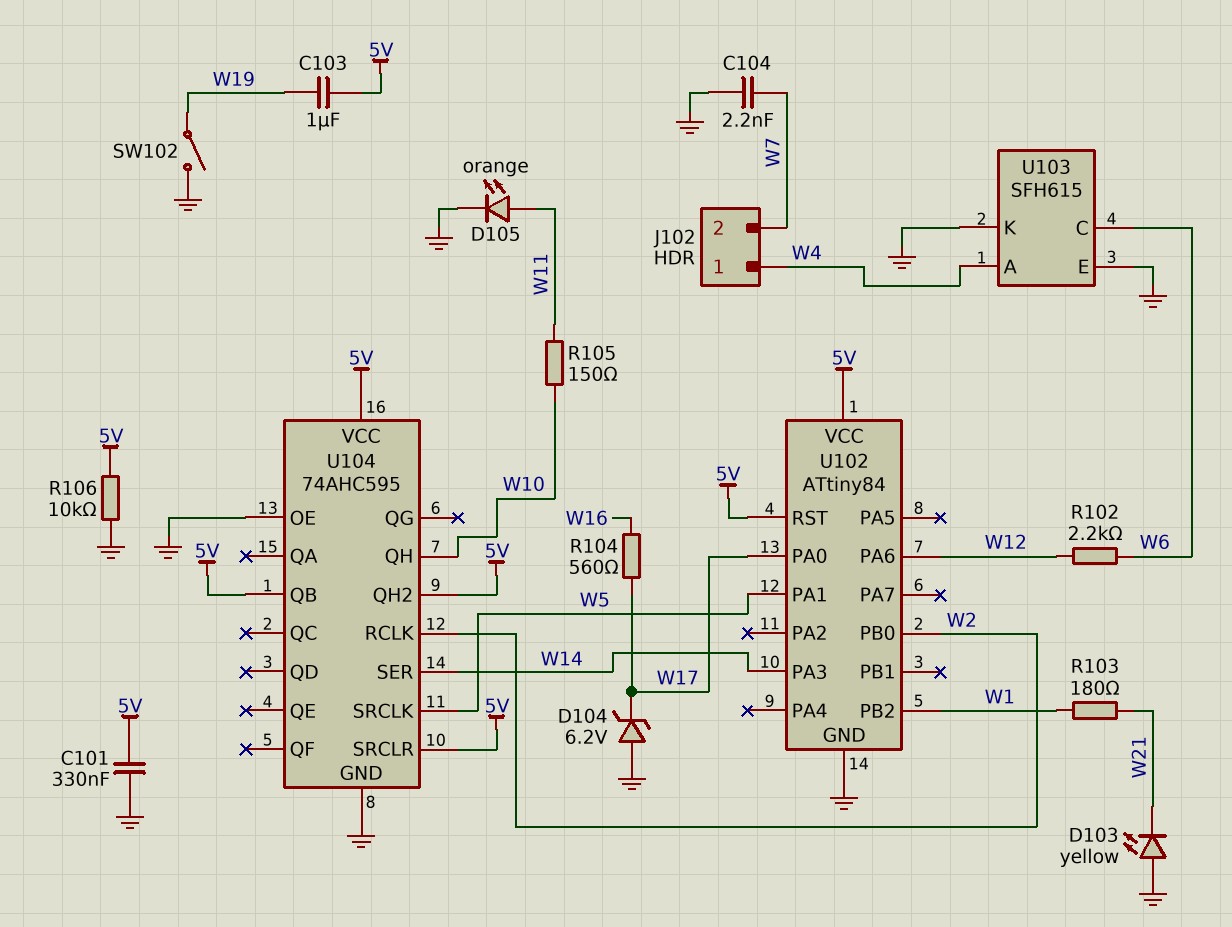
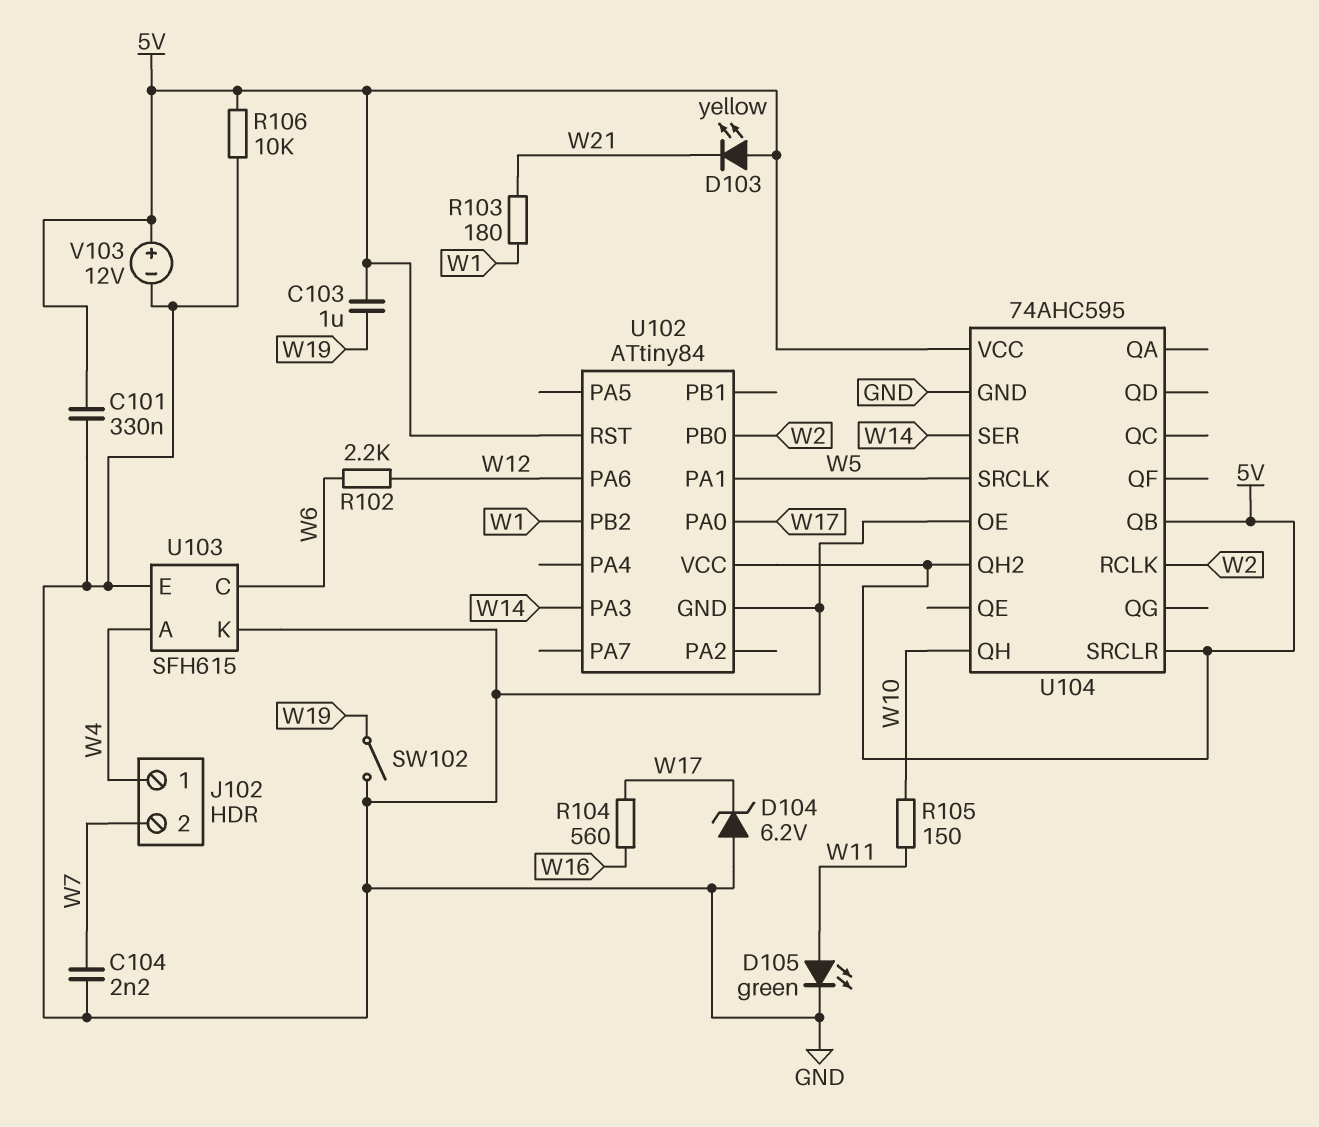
D103: LED yellow (A GND, K W21) -> LED yellow (A 5V, K W21)
D105: LED orange (A W11, K GND) -> LED green (A W11, K GND)
V103: none -> 12V (plus 5V, minus GND)

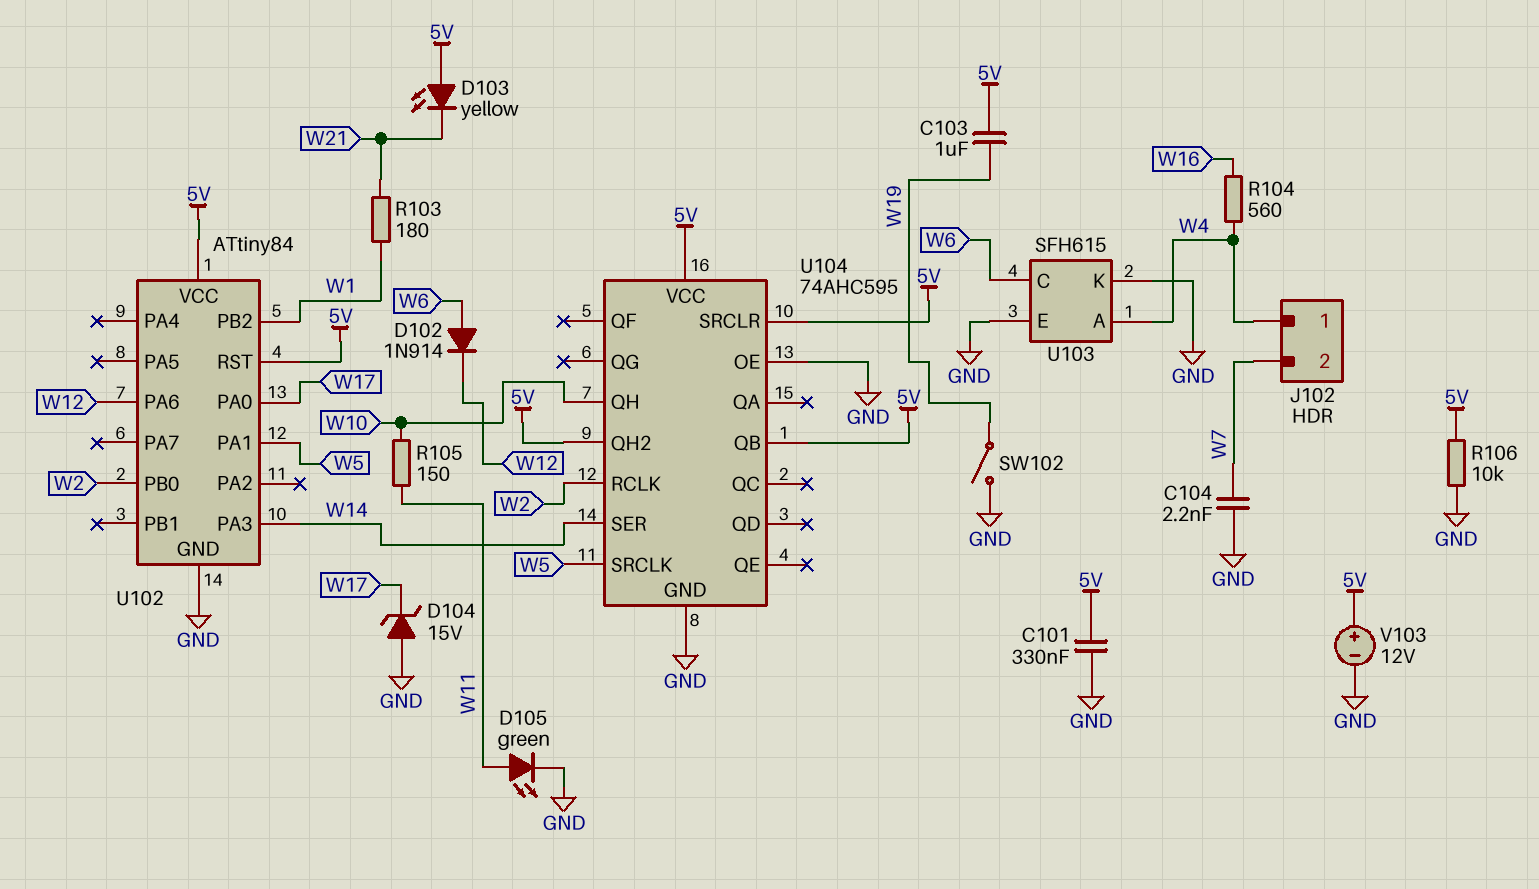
D102: none -> diode 1N914 (A W6, K W12)
D104: zener 6.2V (A GND, K W17) -> zener 15V (A GND, K W17)
R102: 2.2k (W6, W12) -> none
R104: 560 (W16, W17) -> 560 (W4, W16)

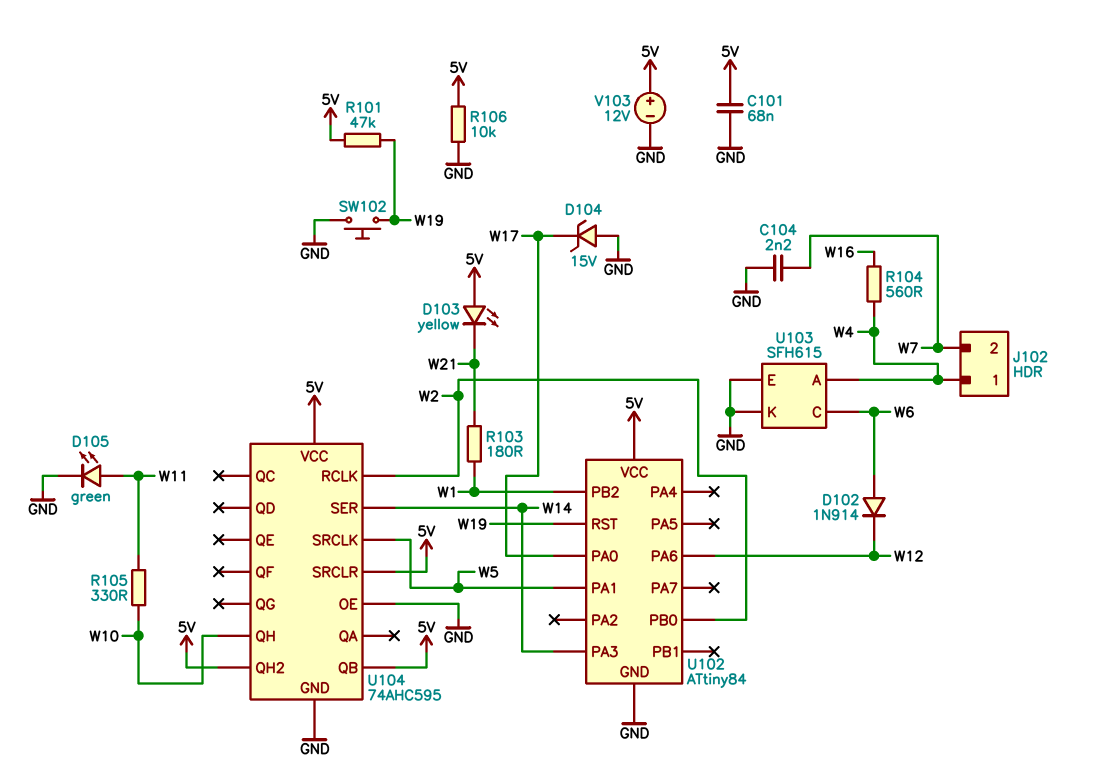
C101: 330nF (5V, GND) -> 68nF (5V, GND)
C103: 1uF (5V, W19) -> none
R101: none -> 47k (5V, W19)
R105: 150 (W10, W11) -> 330 (W10, W11)
SW102: switch (GND, W19) -> button (GND, W19)
U102 pin RST: 5V -> W19

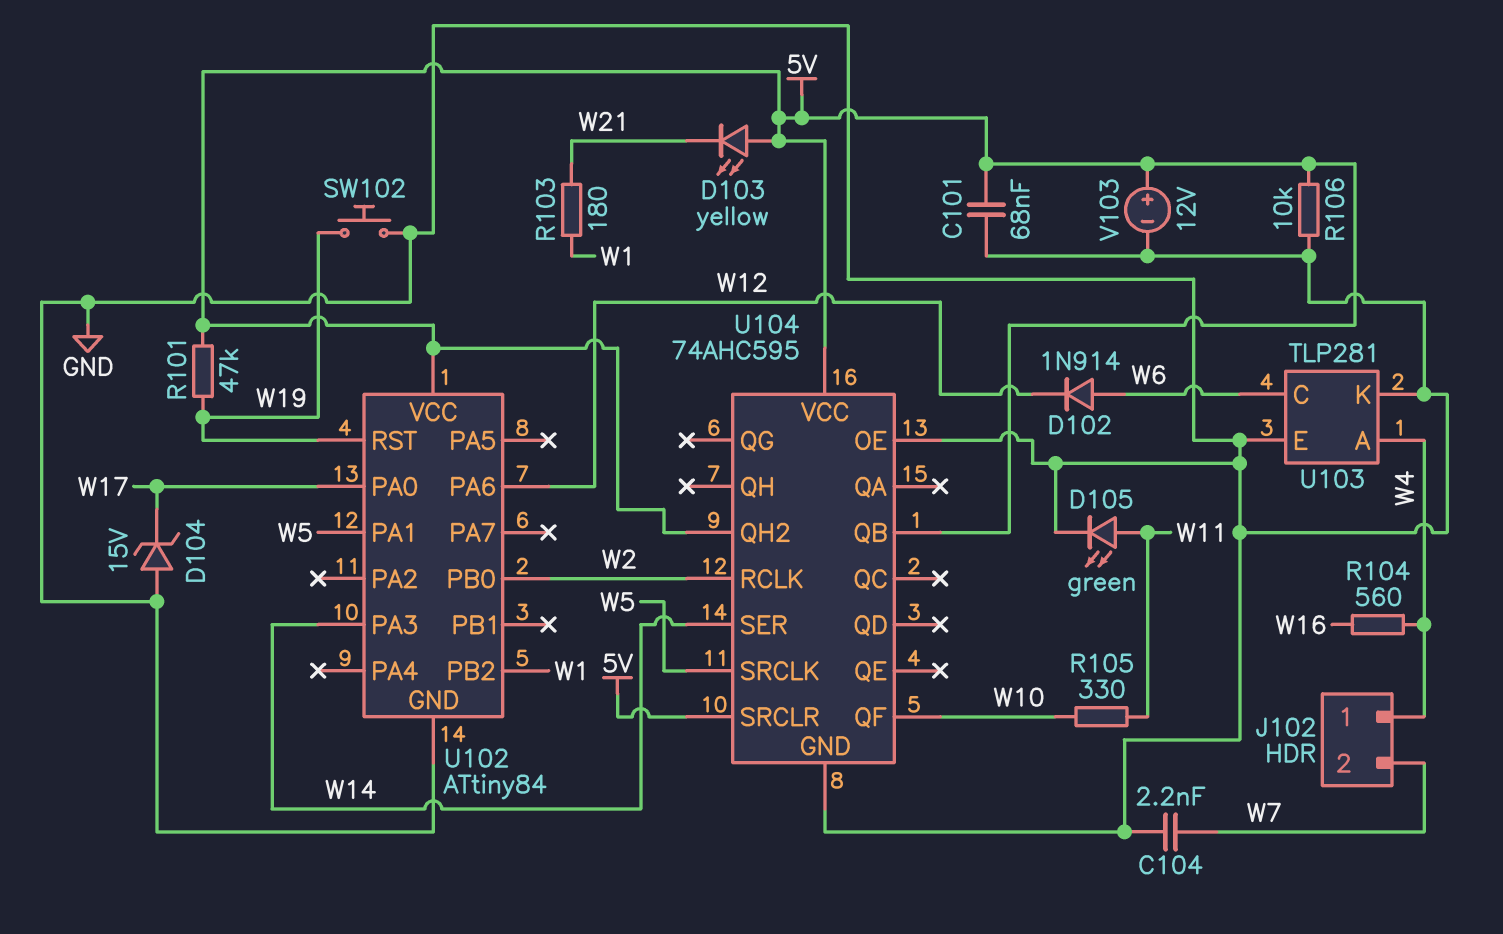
U103: SFH615 -> TLP281
U104 pin QF: none -> W10
U104 pin QH: W10 -> none

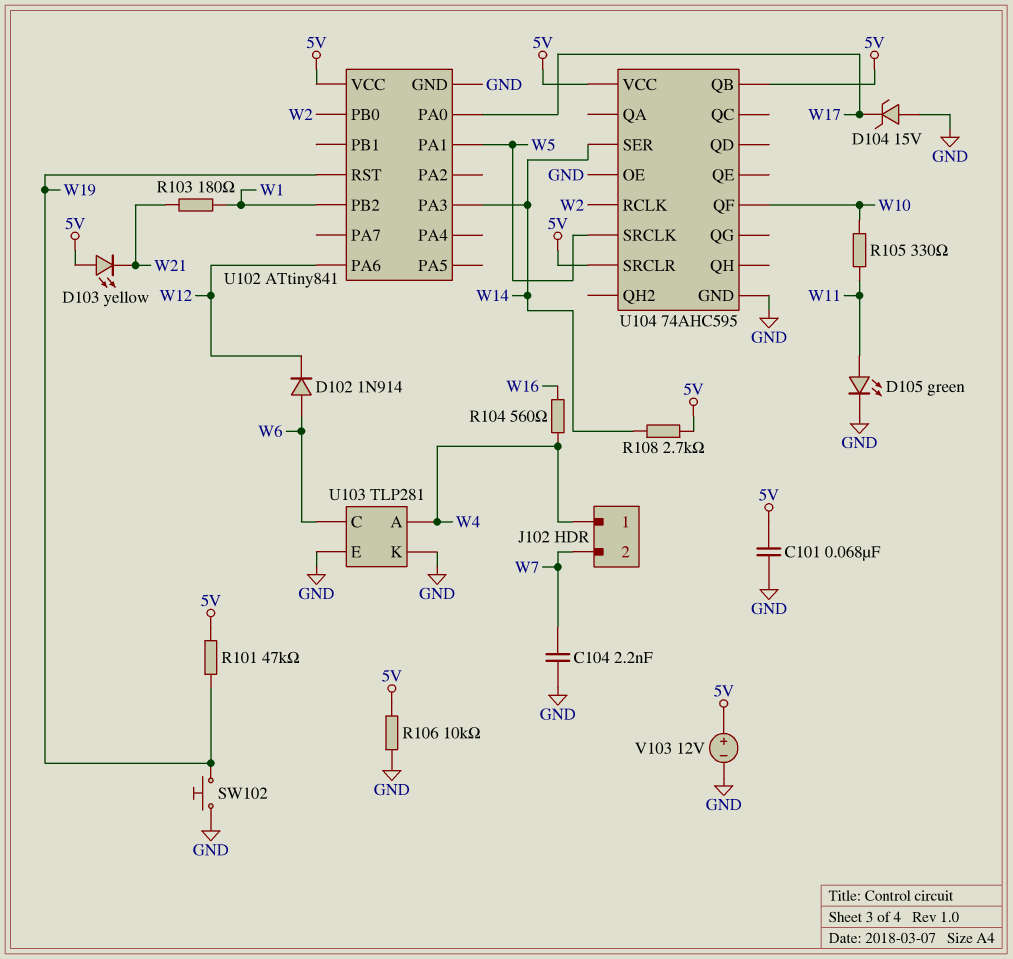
R108: none -> 2.7k (5V, W14)
U102: ATtiny84 -> ATtiny841
U104 pin QH2: 5V -> none

